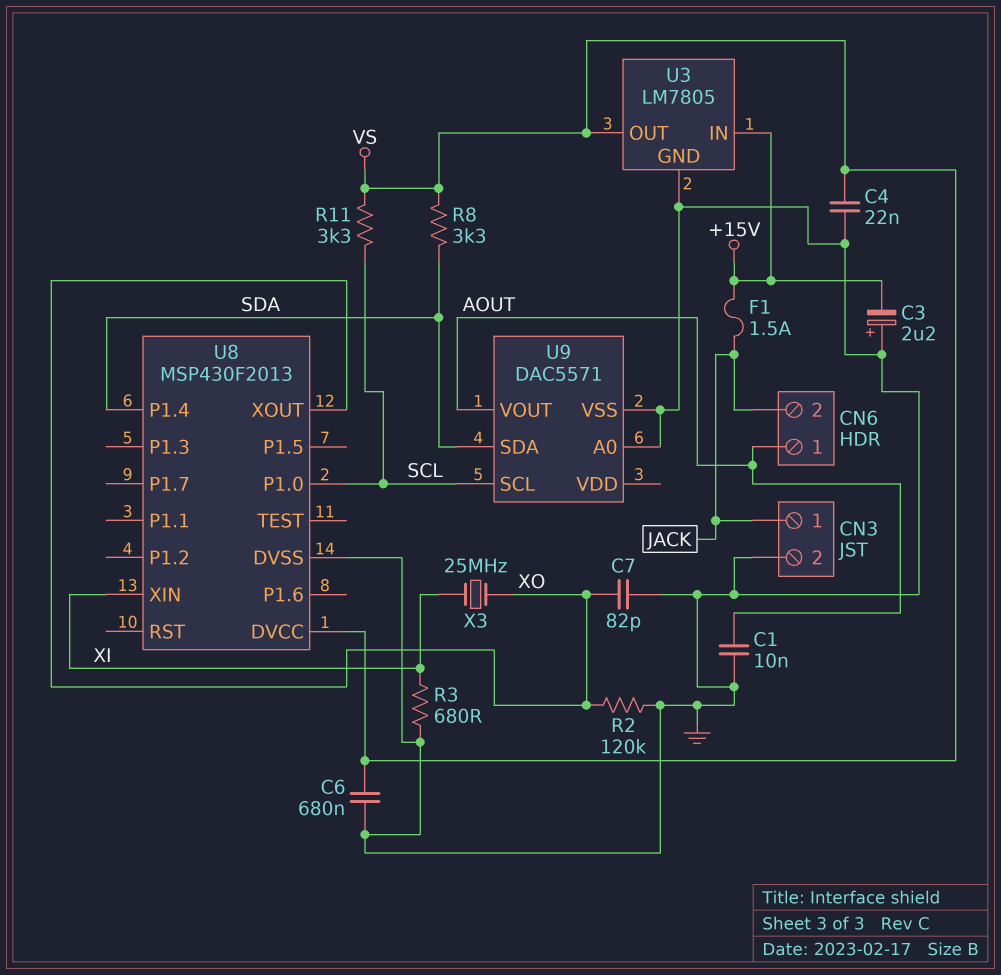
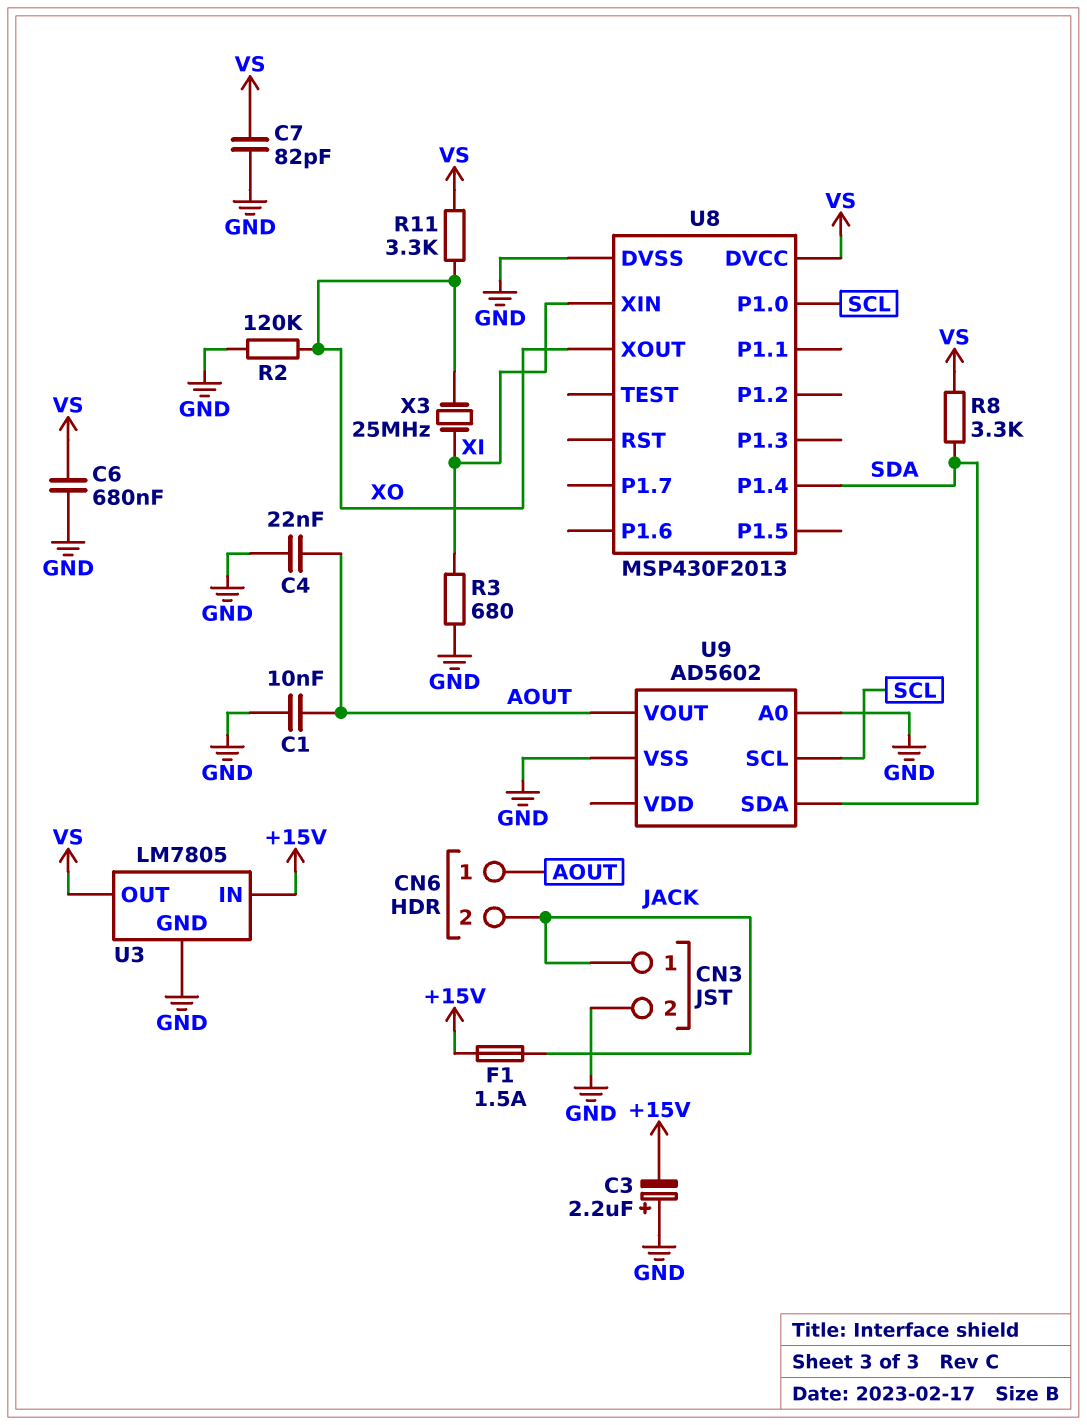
C4: 22nF (GND, VS) -> 22nF (AOUT, GND)
C7: 82pF (GND, XO) -> 82pF (GND, VS)
R11: 3.3k (SCL, VS) -> 3.3k (VS, XO)
U9: DAC5571 -> AD5602

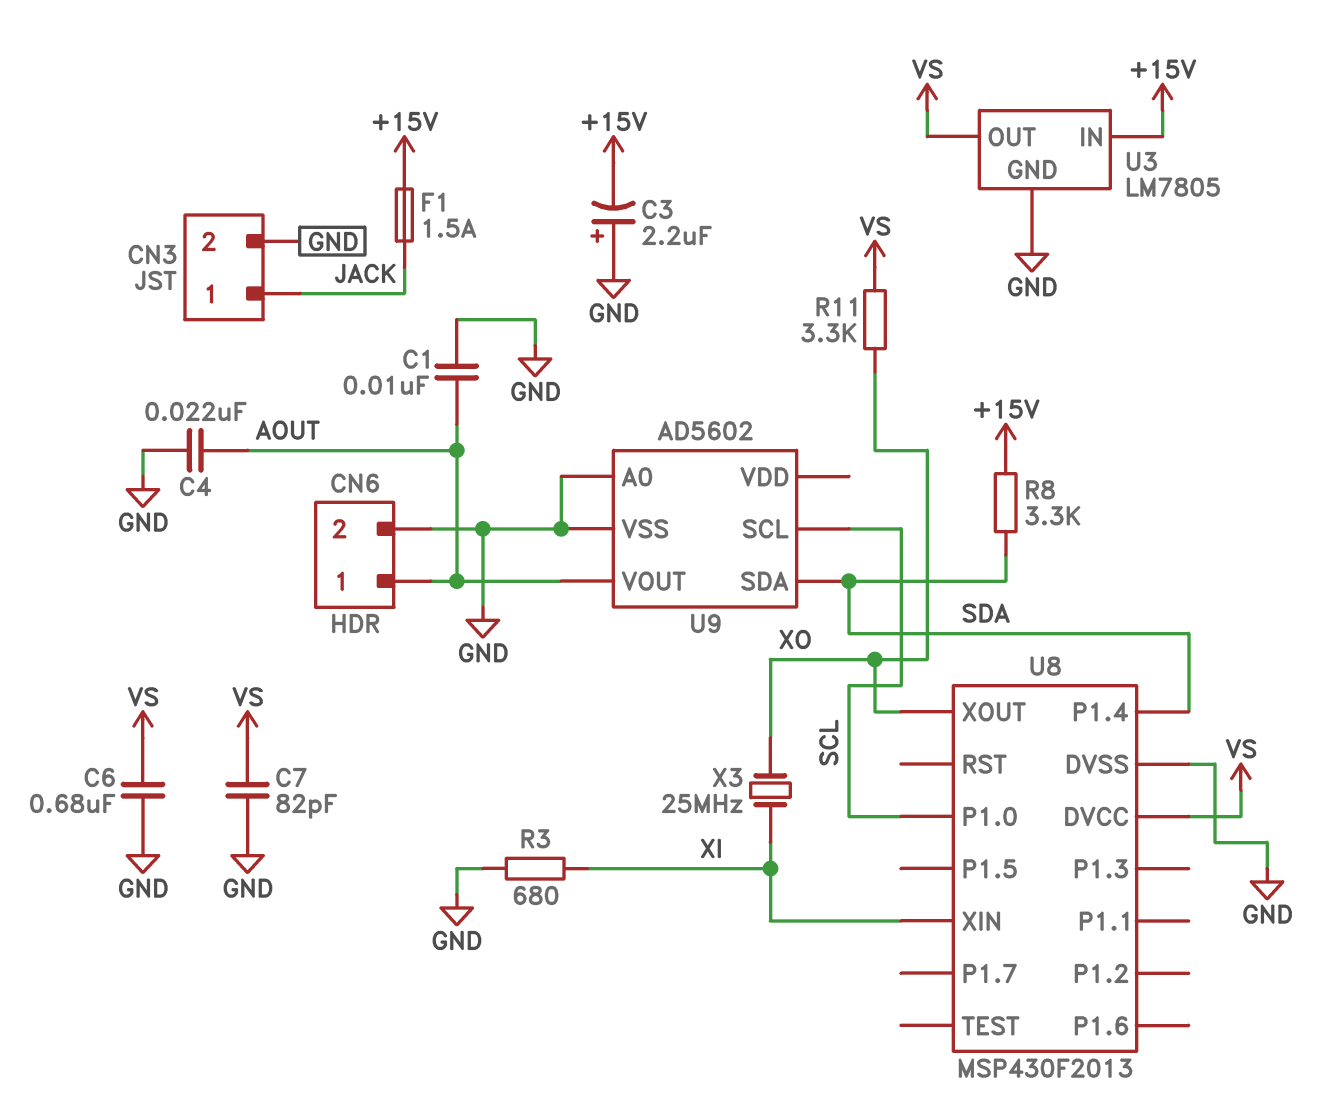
CN6 pin 2: JACK -> GND
R2: 120k (GND, XO) -> none
R8: 3.3k (SDA, VS) -> 3.3k (+15V, SDA)

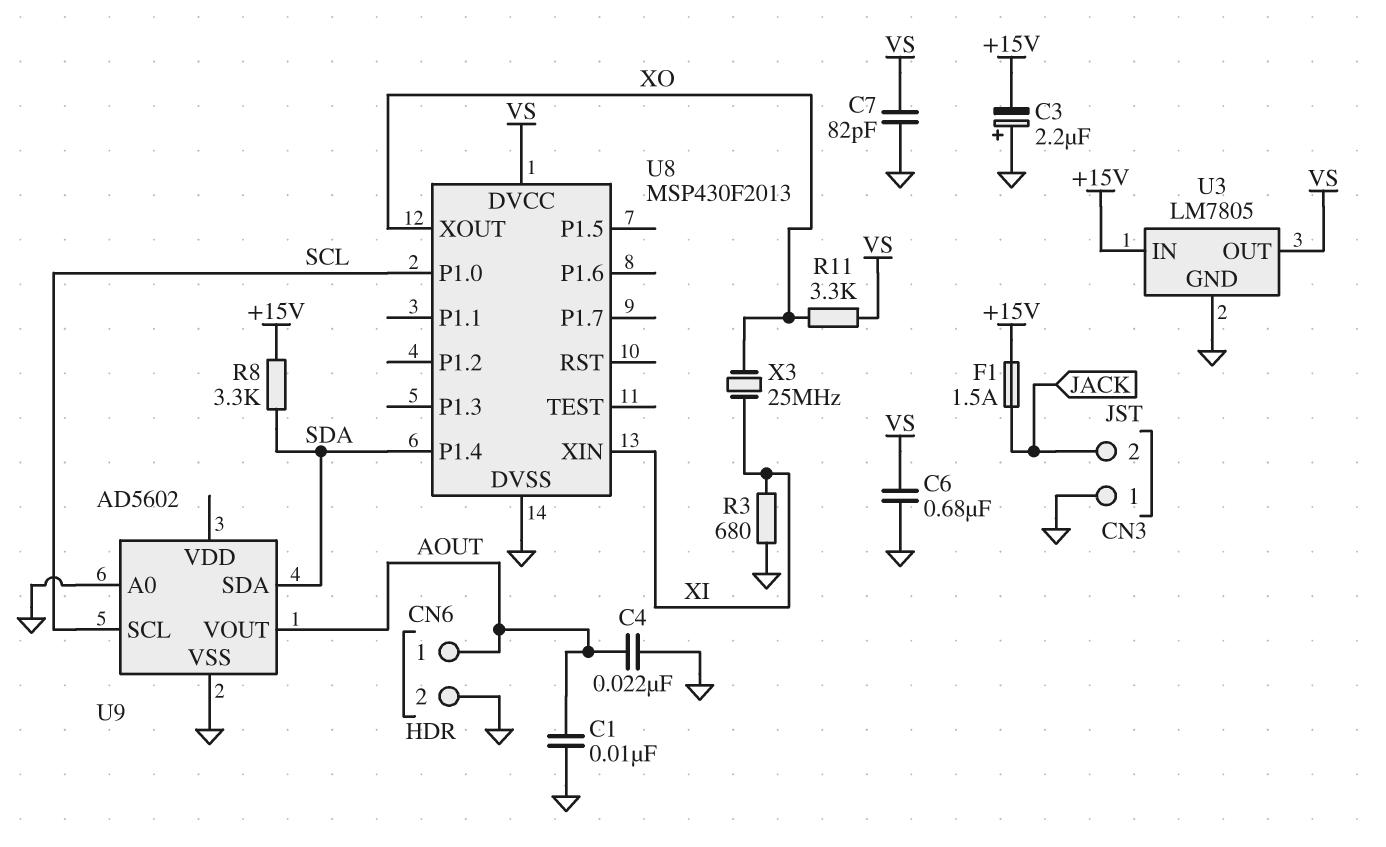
CN3 pin 1: JACK -> GND
CN3 pin 2: GND -> JACK

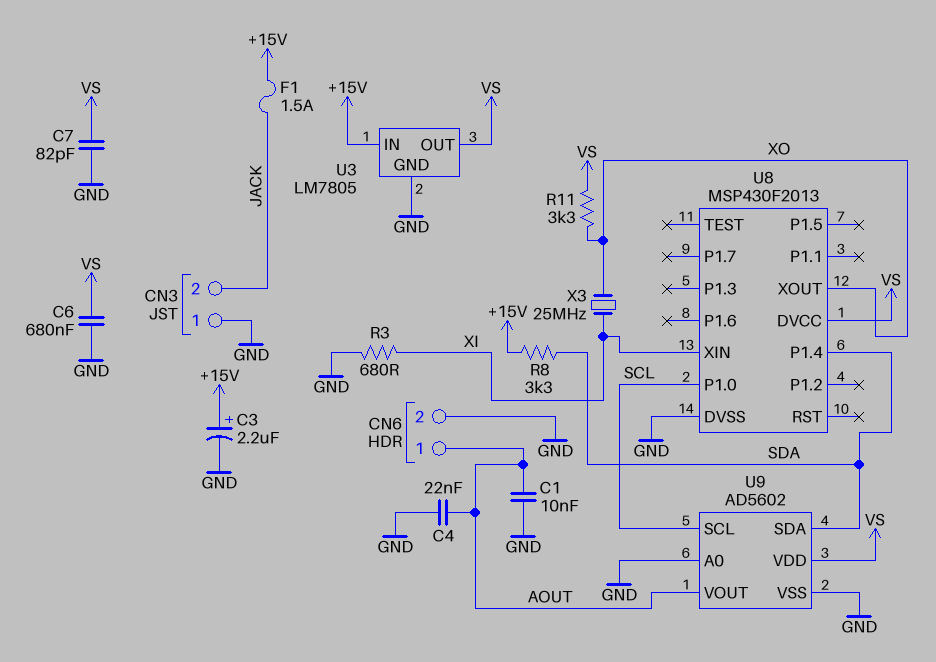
C3: 2.2uF (plus GND, minus +15V) -> 2.2uF (plus +15V, minus GND)
U9 pin VDD: none -> VS

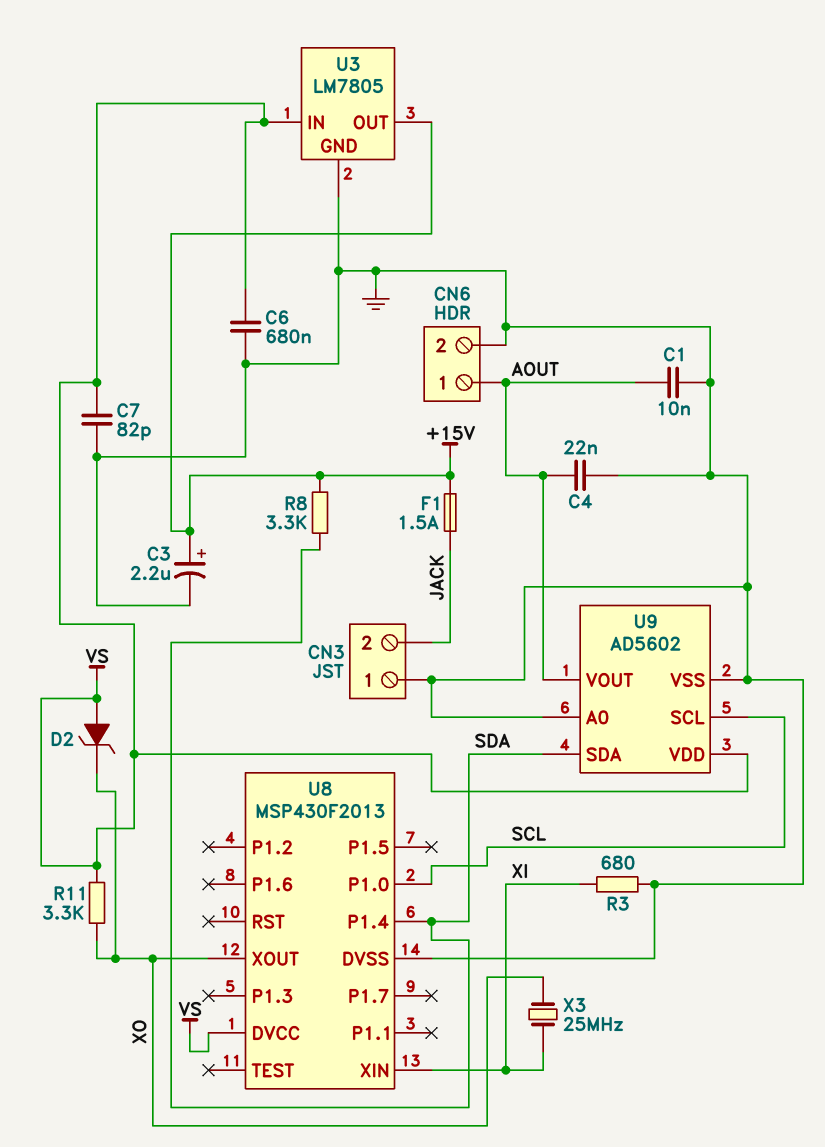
D2: none -> zener (A VS, K XO)
U3 pin IN: +15V -> VS
U3 pin OUT: VS -> +15V

